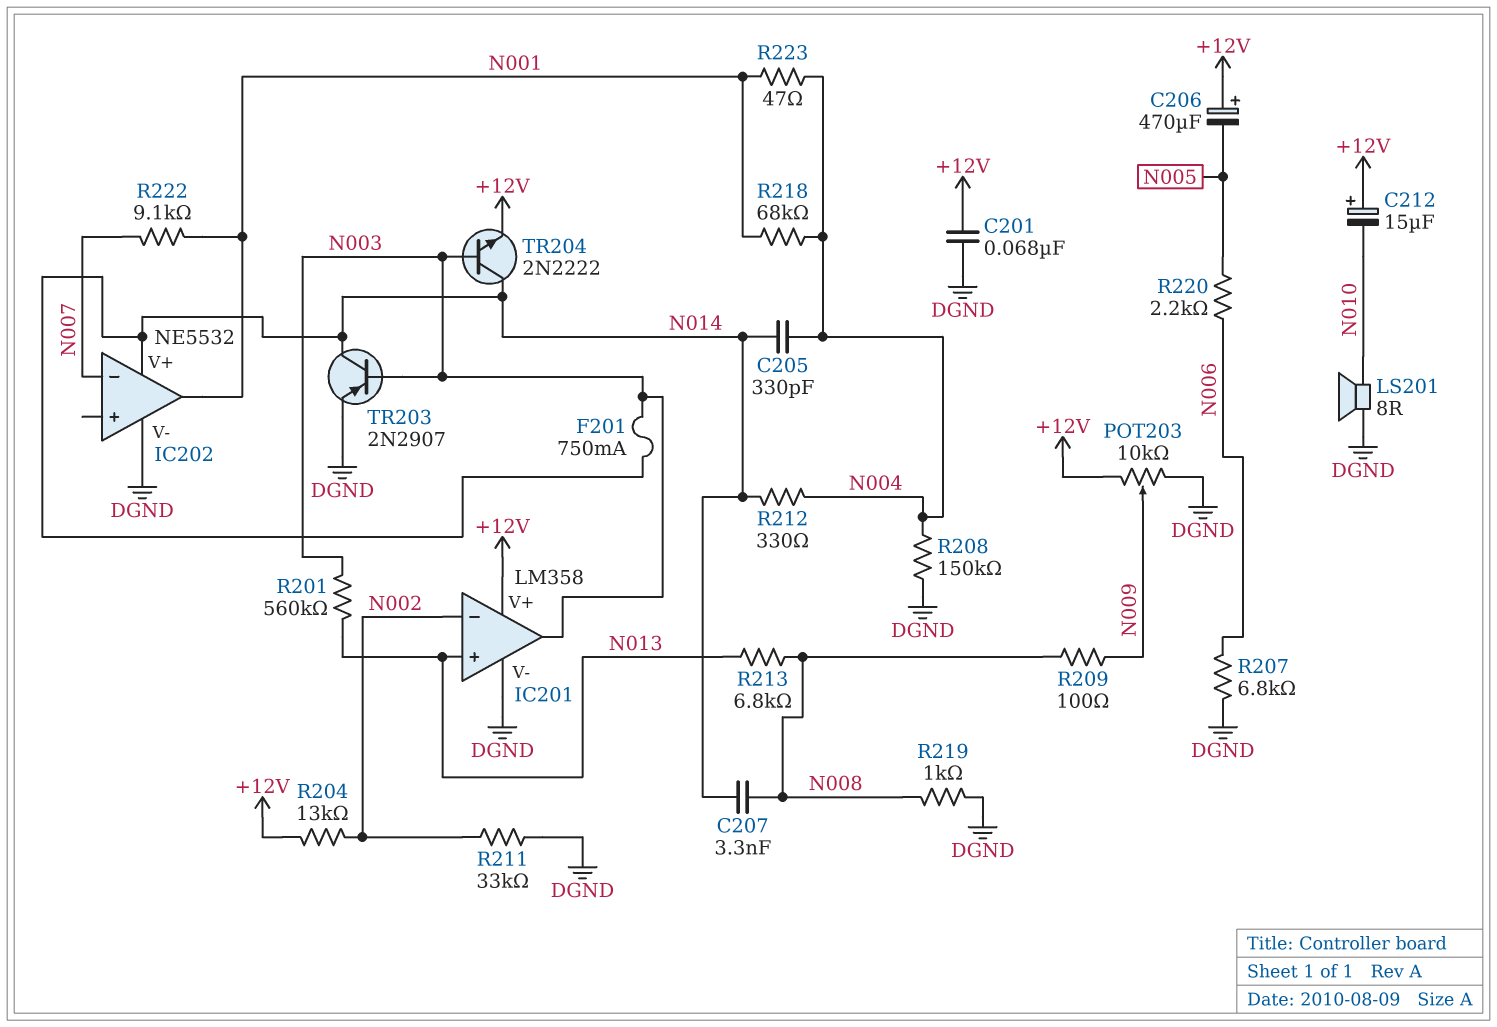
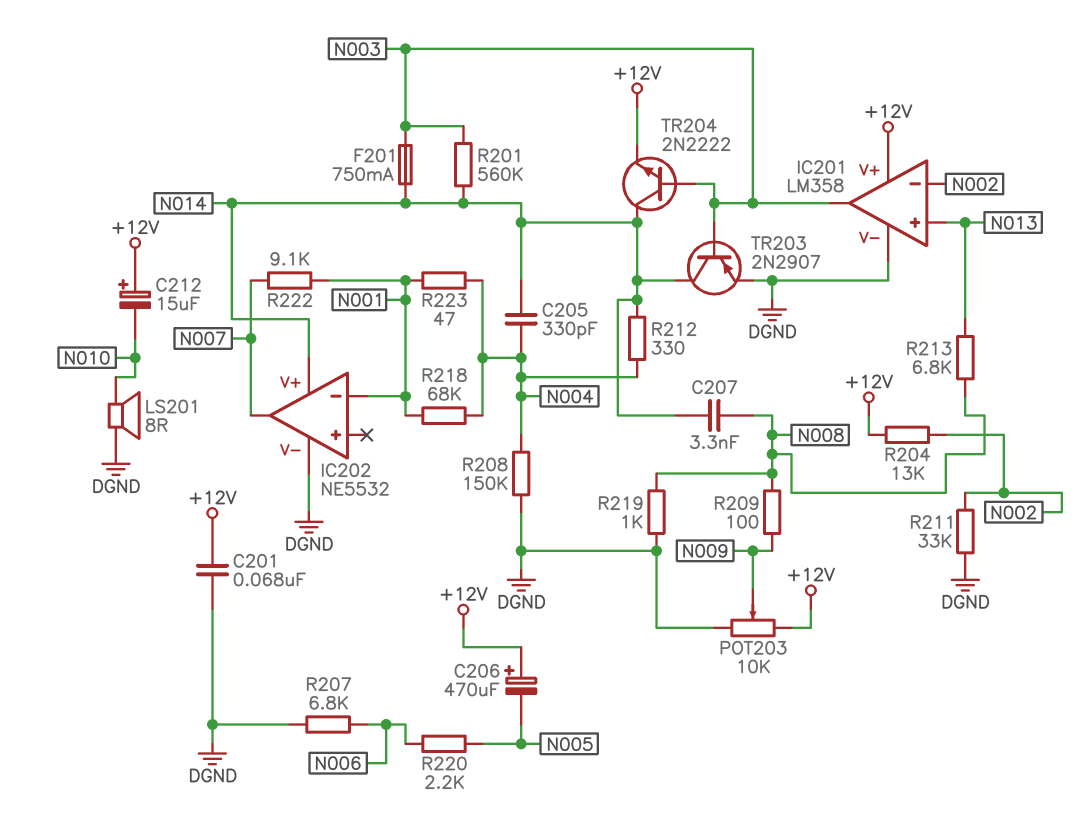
IC202 pin in-: N007 -> N001
IC202 pin out: N001 -> N007
R201: 560k (N003, N013) -> 560k (N003, N014)

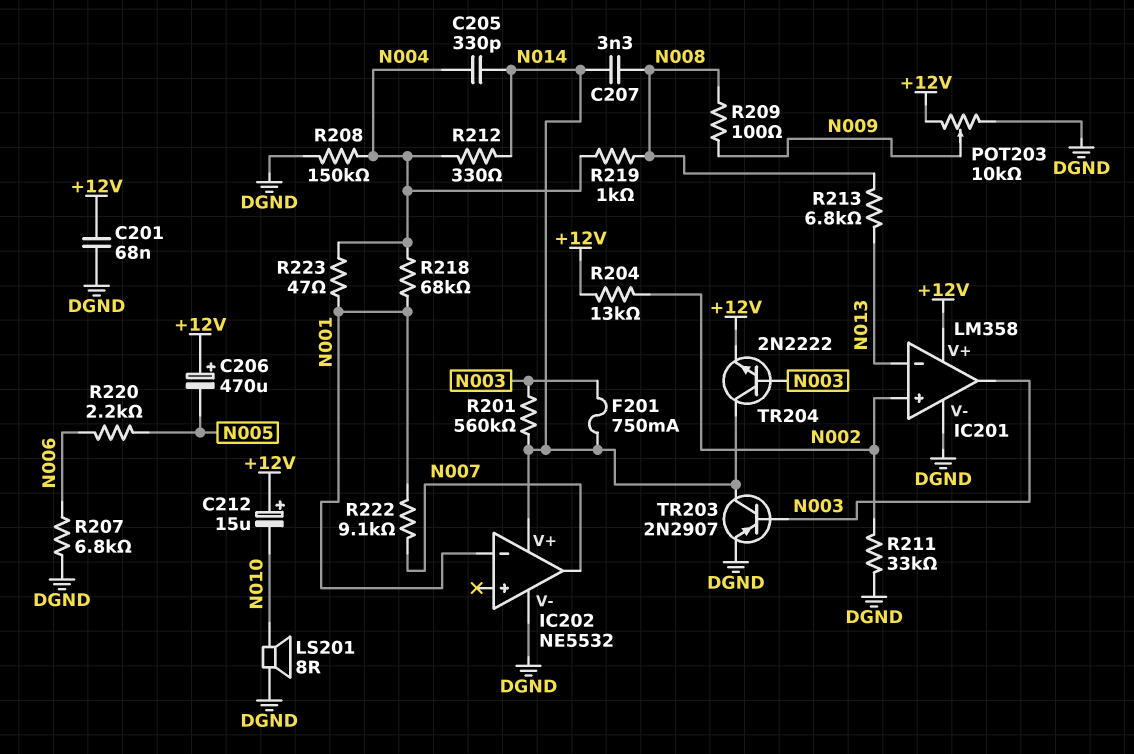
IC201 pin in+: N013 -> N002
IC201 pin in-: N002 -> N013
R219: 1k (DGND, N008) -> 1k (N004, N008)

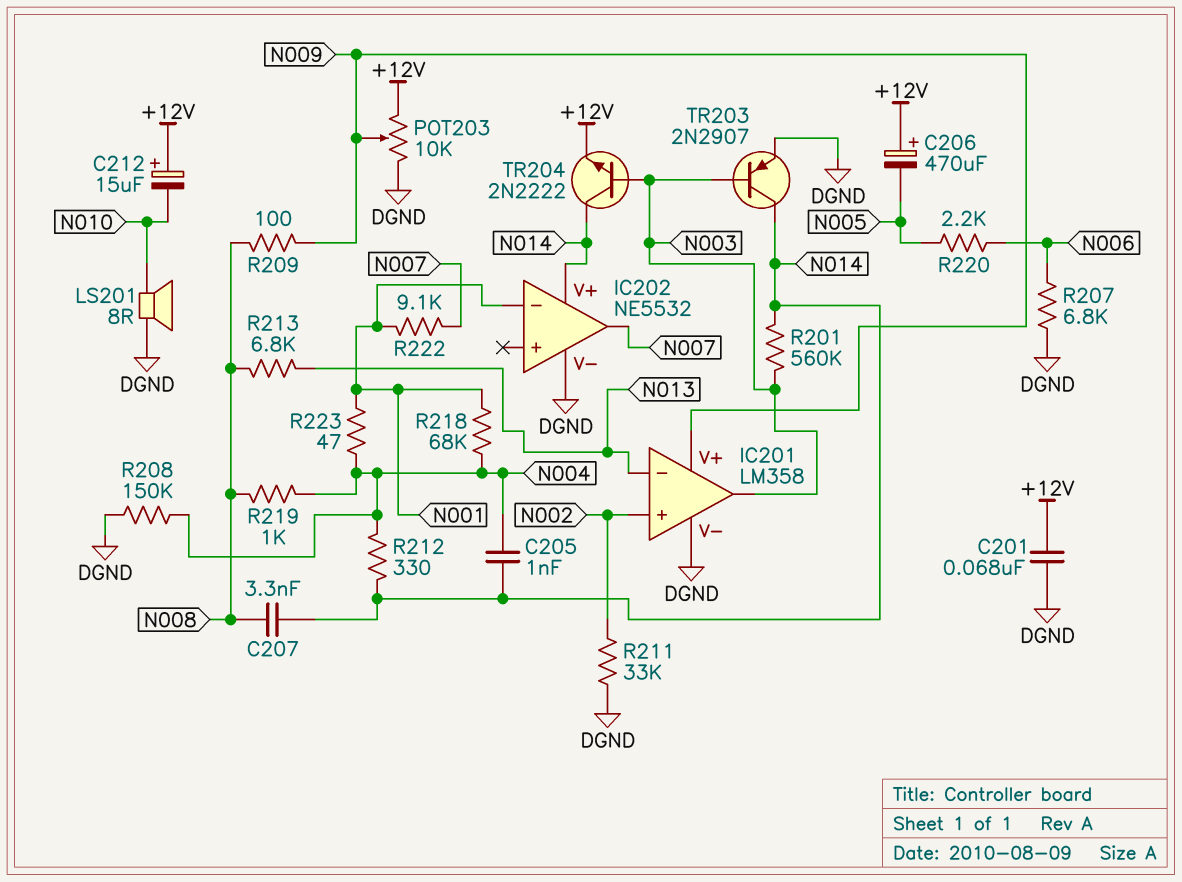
C205: 330pF (N004, N014) -> 1nF (N004, N014)
F201: 750mA (N003, N014) -> none
IC201 pin V+: +12V -> N009
R204: 13k (+12V, N002) -> none

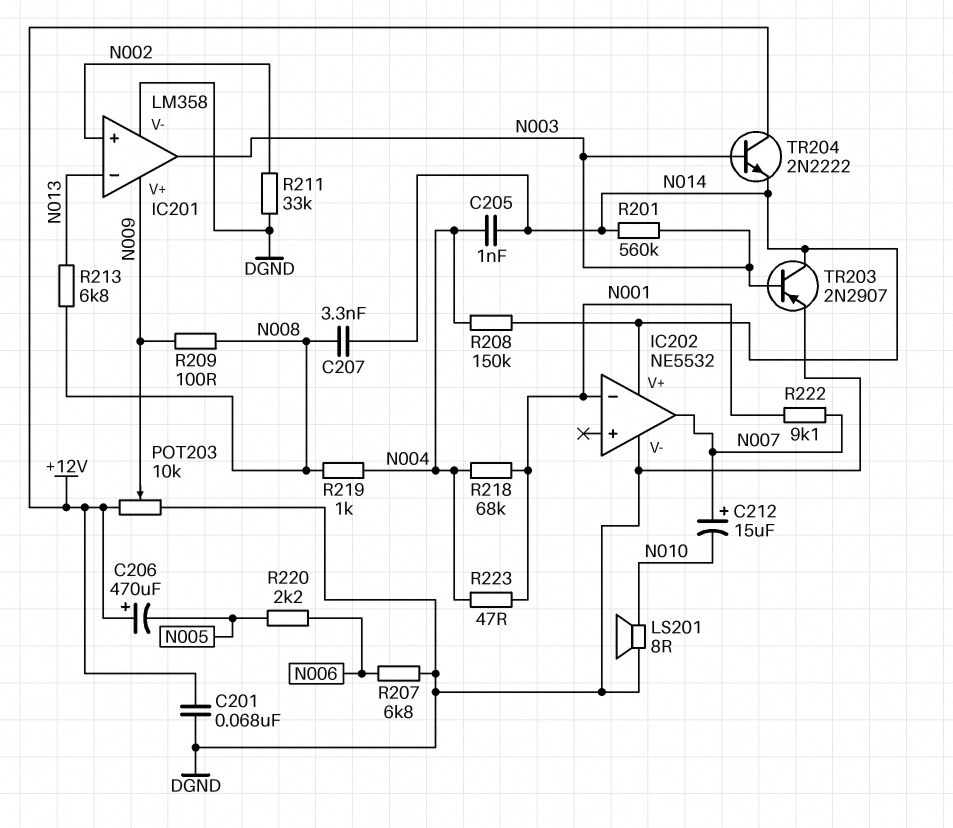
C212: 15uF (plus +12V, minus N010) -> 15uF (plus N007, minus N010)
R208: 150k (DGND, N004) -> 150k (N004, N014)
R212: 330 (N004, N014) -> none
TR204: NPN 2N2222 (B N003, C N014, E +12V) -> NPN 2N2222 (B N003, C +12V, E N014)

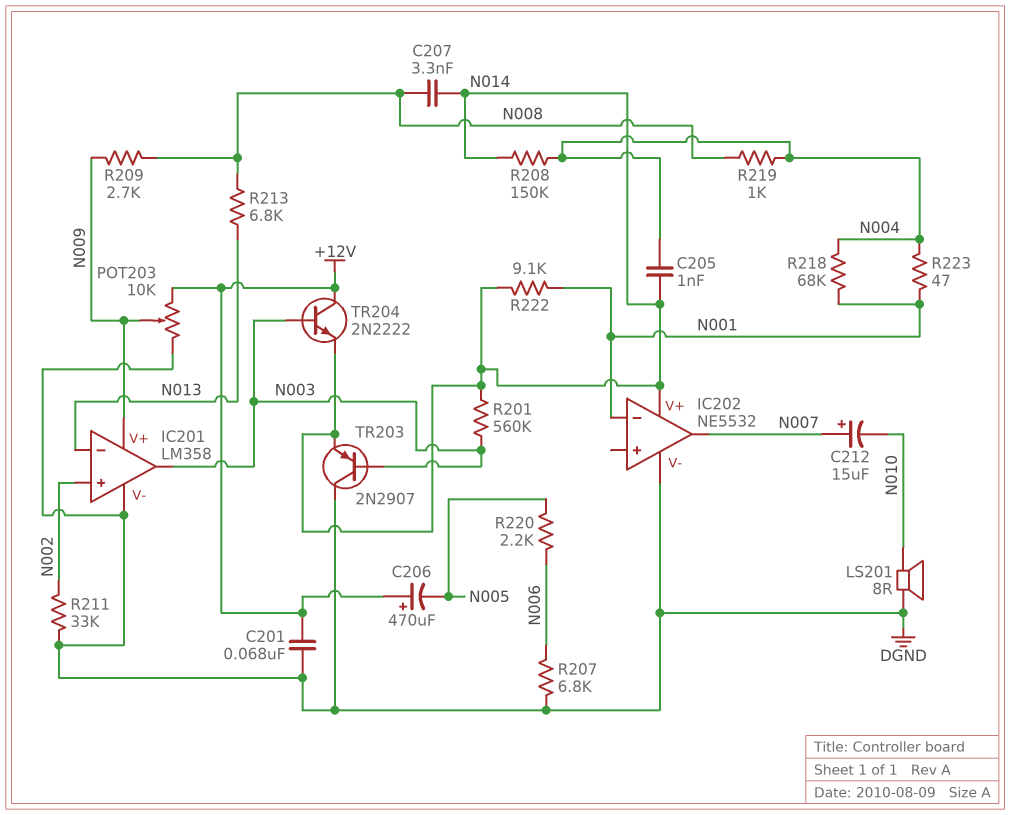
R209: 100 (N008, N009) -> 2.7k (N008, N009)
R222: 9.1k (N001, N007) -> 9.1k (N001, N014)
TR203: PNP 2N2907 (B N003, C N014, E DGND) -> PNP 2N2907 (B N003, C DGND, E N014)

